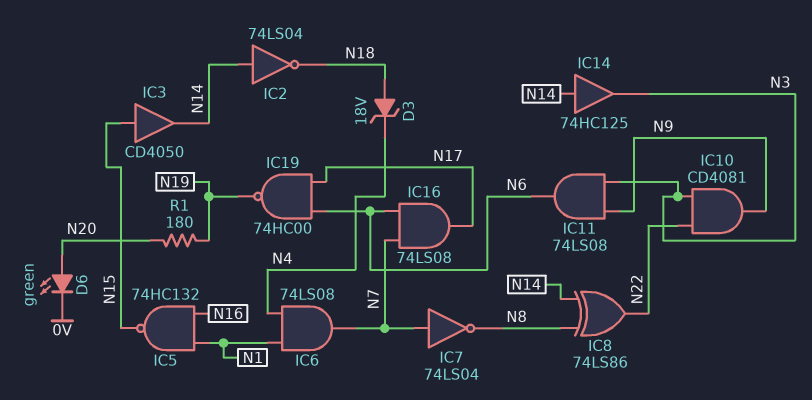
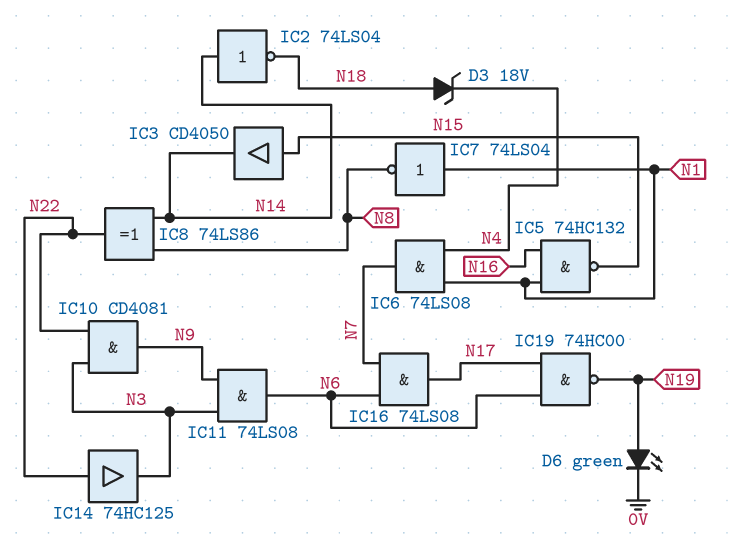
D6: LED green (A N20, K 0V) -> LED green (A N19, K 0V)
IC7: NOT 74LS04 (in N7, out N8) -> NOT 74LS04 (in N1, out N8)
IC14: buffer 74HC125 (in N14, out N3) -> buffer 74HC125 (in N22, out N3)
R1: 180 (N19, N20) -> none

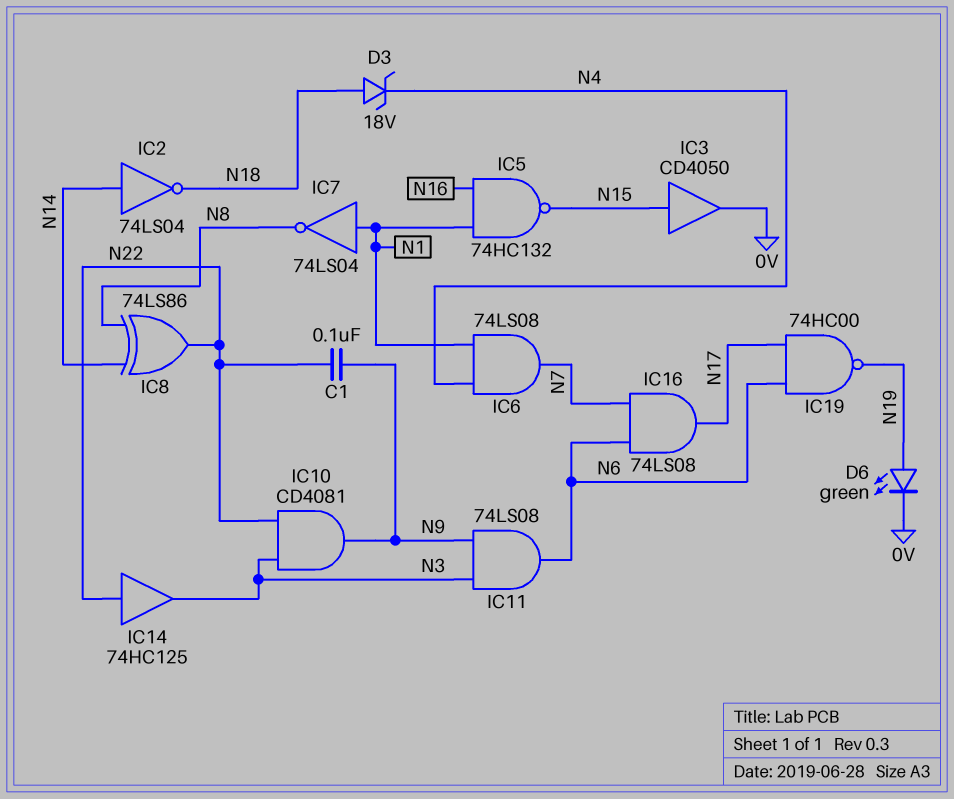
C1: none -> 100nF (N9, N22)
IC3: buffer CD4050 (in N15, out N14) -> buffer CD4050 (in N15, out 0V)

